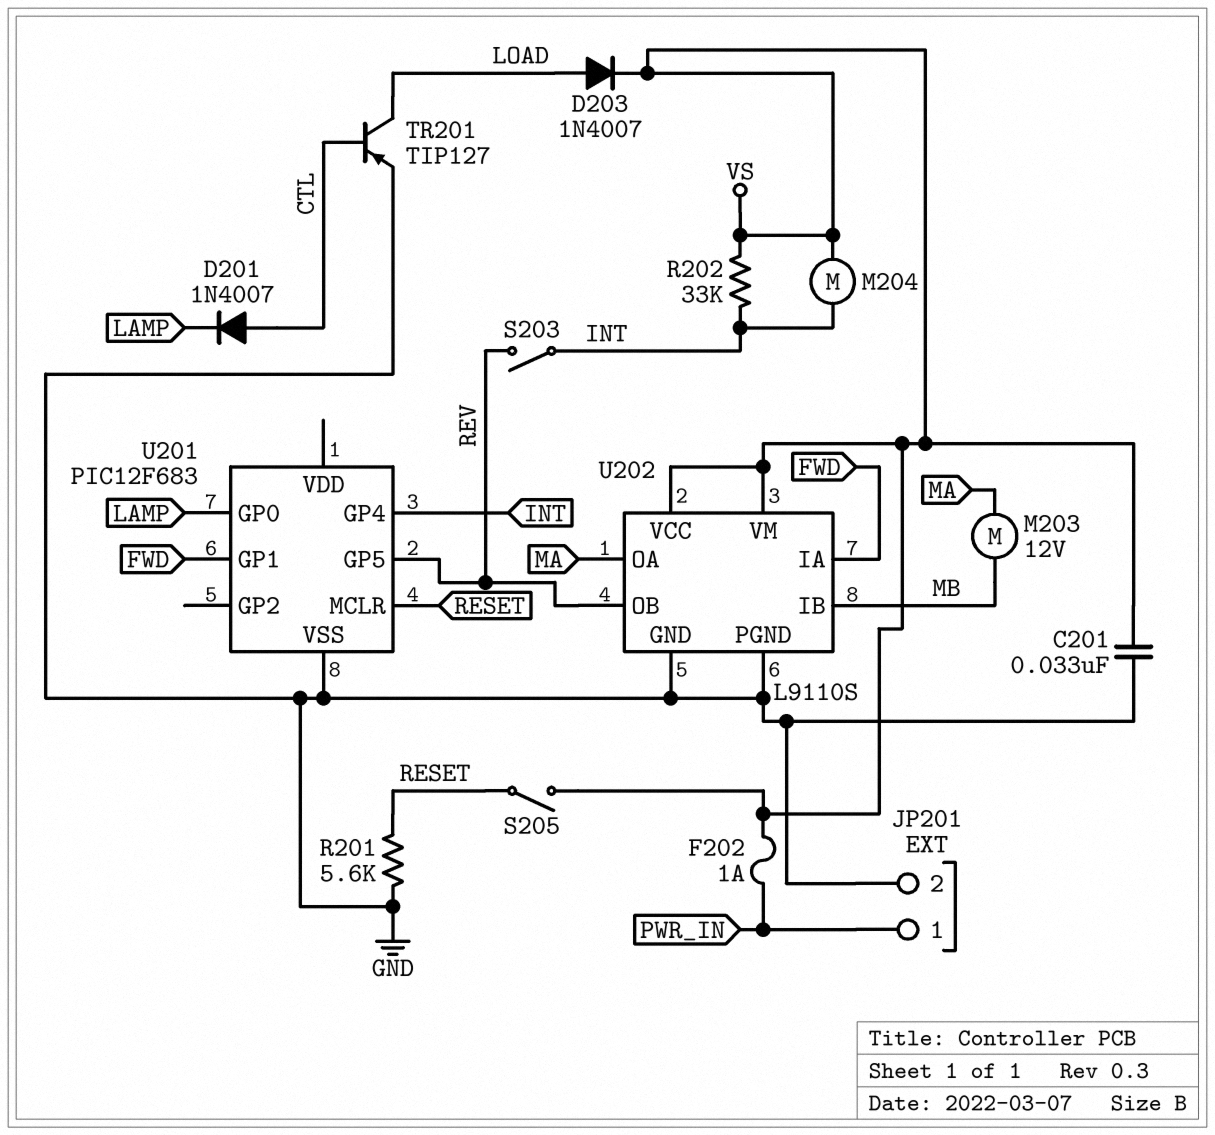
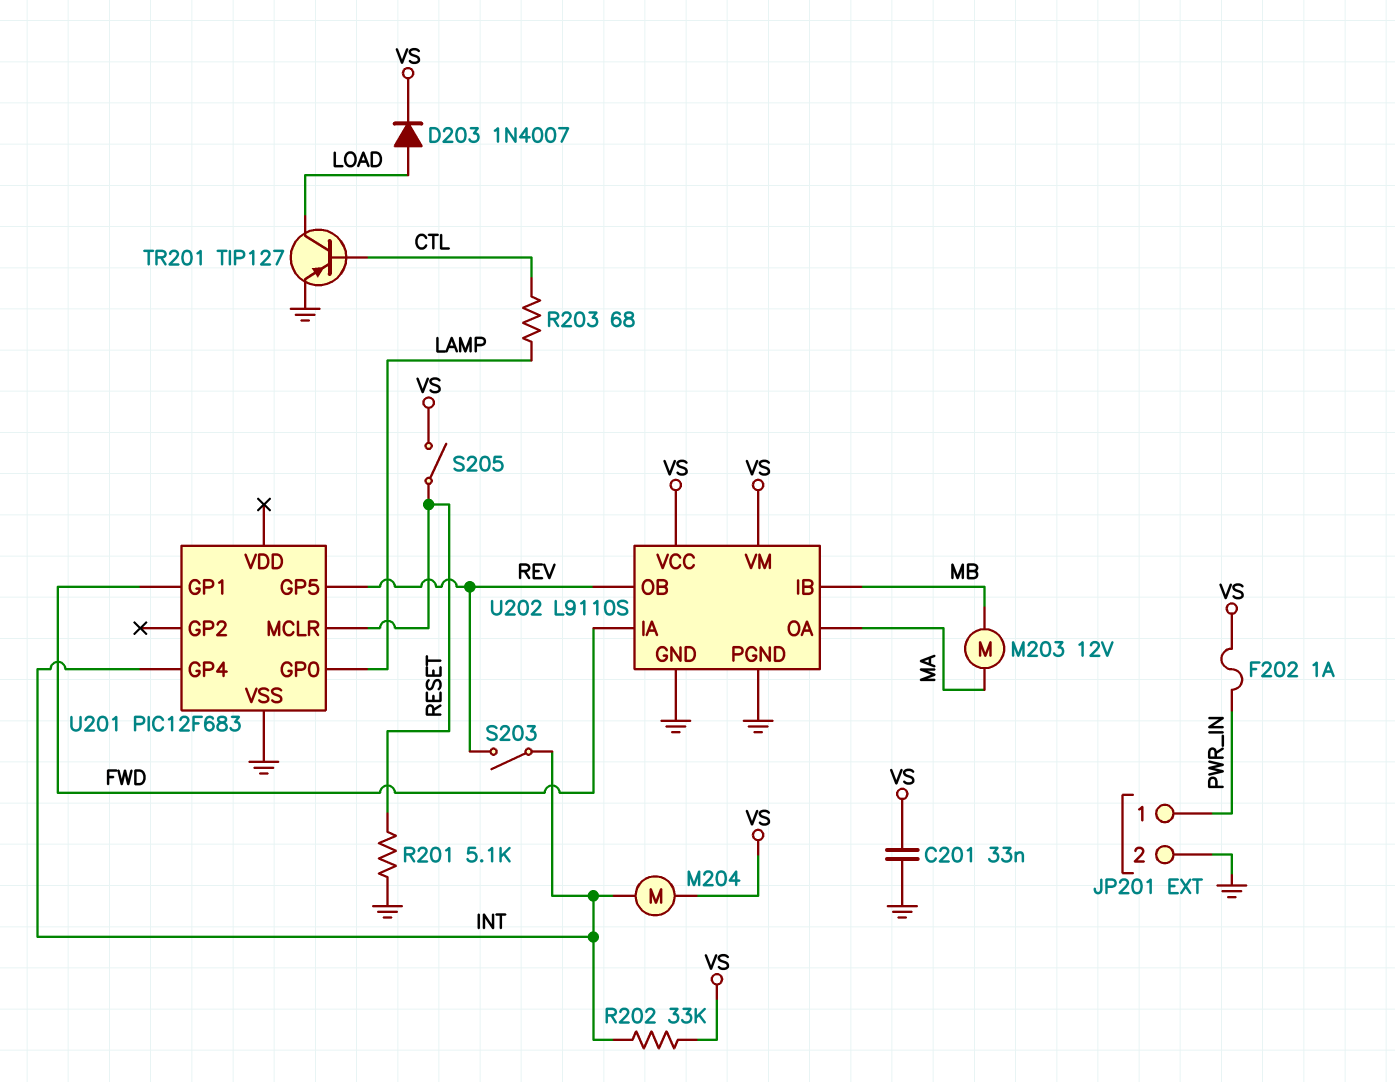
D201: diode 1N4007 (A CTL, K LAMP) -> none
R201: 5.6k (GND, RESET) -> 5.1k (GND, RESET)
R203: none -> 68 (CTL, LAMP)

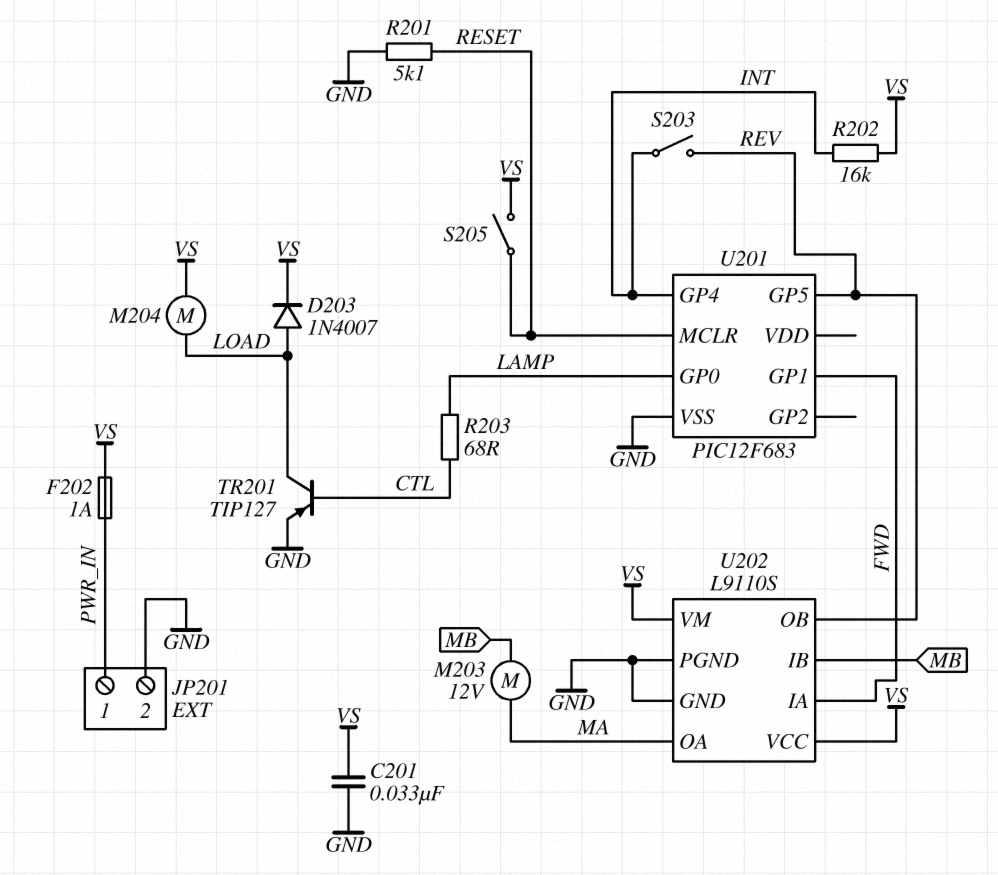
M204: motor (INT, VS) -> motor (LOAD, VS)
R202: 33k (INT, VS) -> 16k (INT, VS)

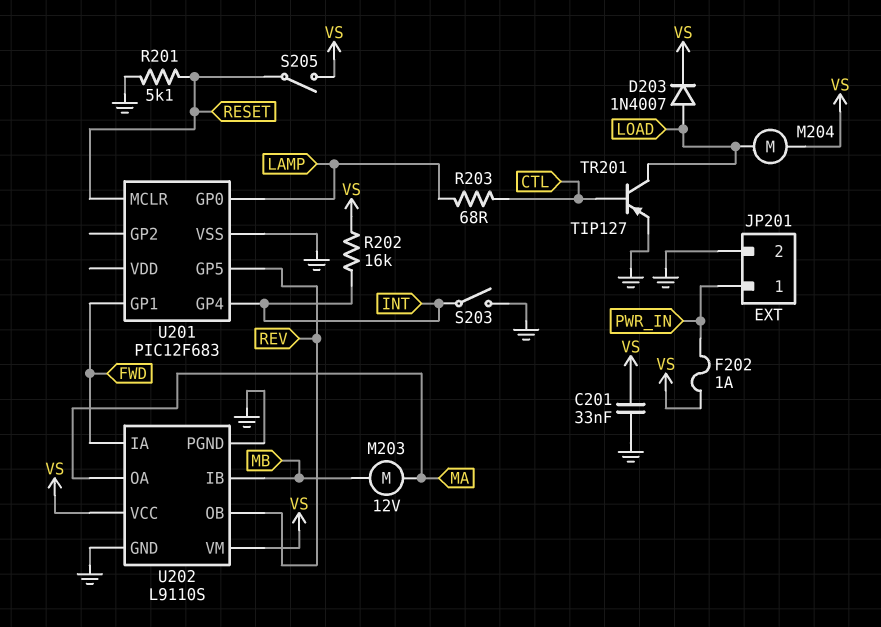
S203: switch (INT, REV) -> switch (GND, INT)

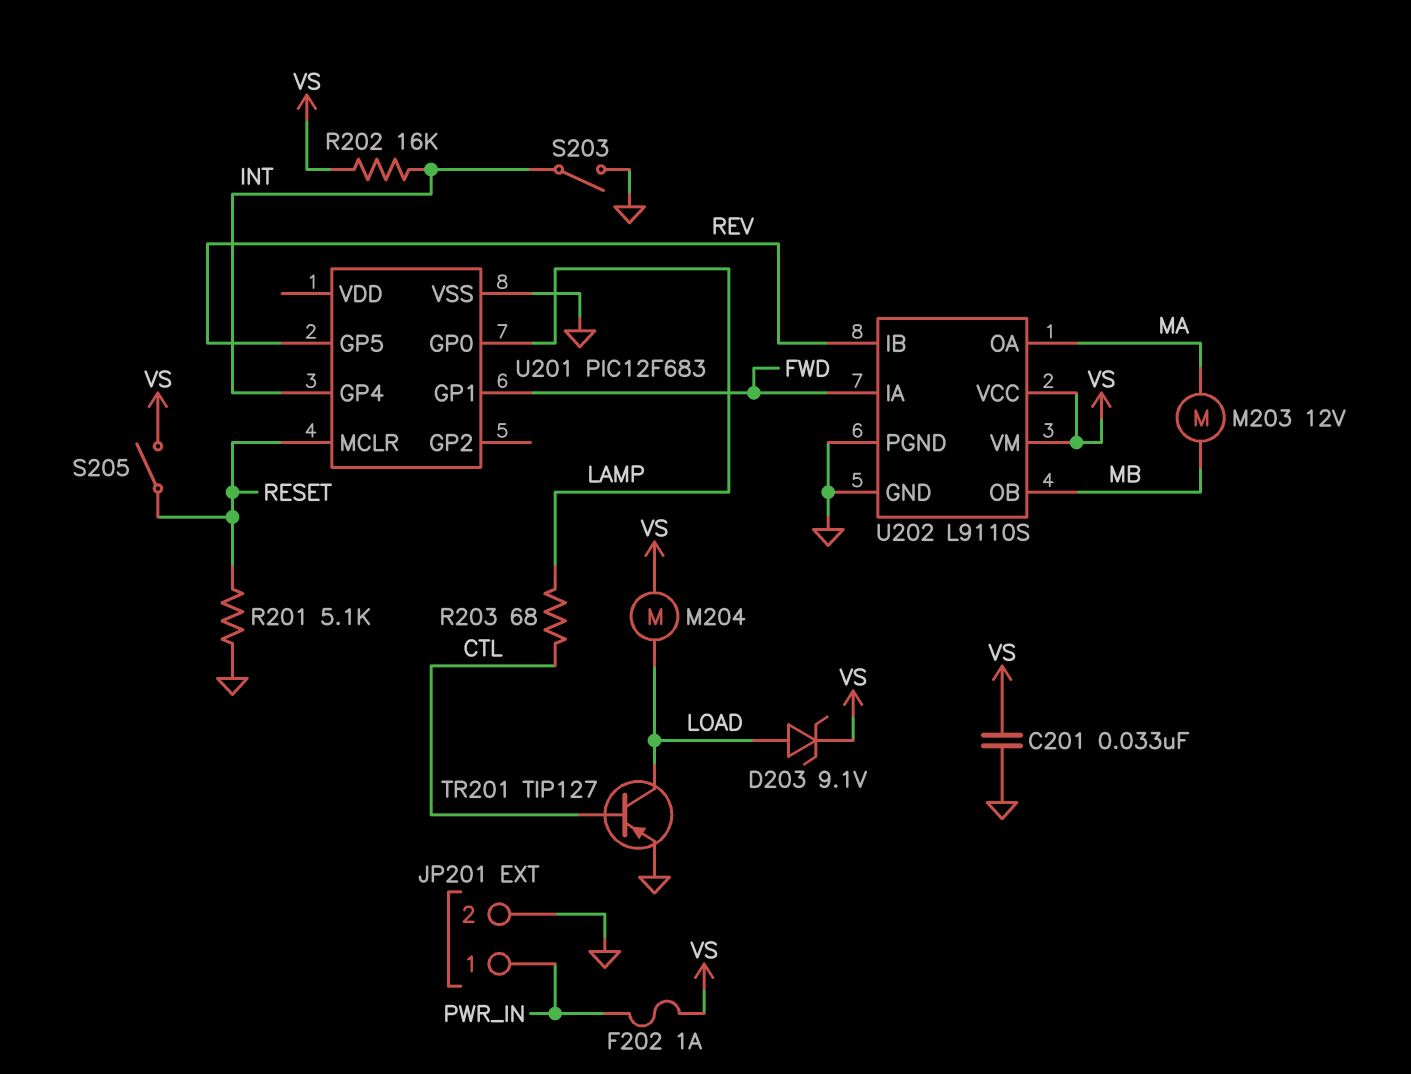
D203: diode 1N4007 (A LOAD, K VS) -> zener 9.1V (A LOAD, K VS)
U202 pin IB: MB -> REV
U202 pin OB: REV -> MB

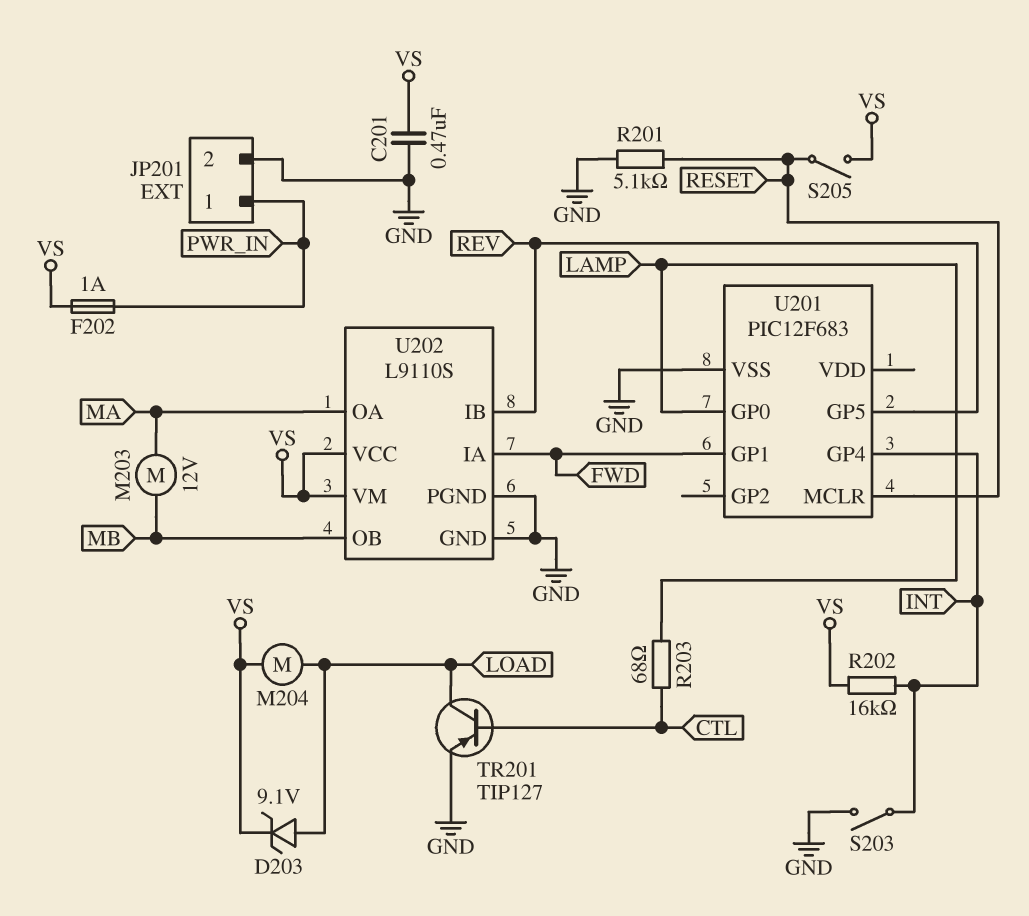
C201: 33nF (GND, VS) -> 470nF (GND, VS)

